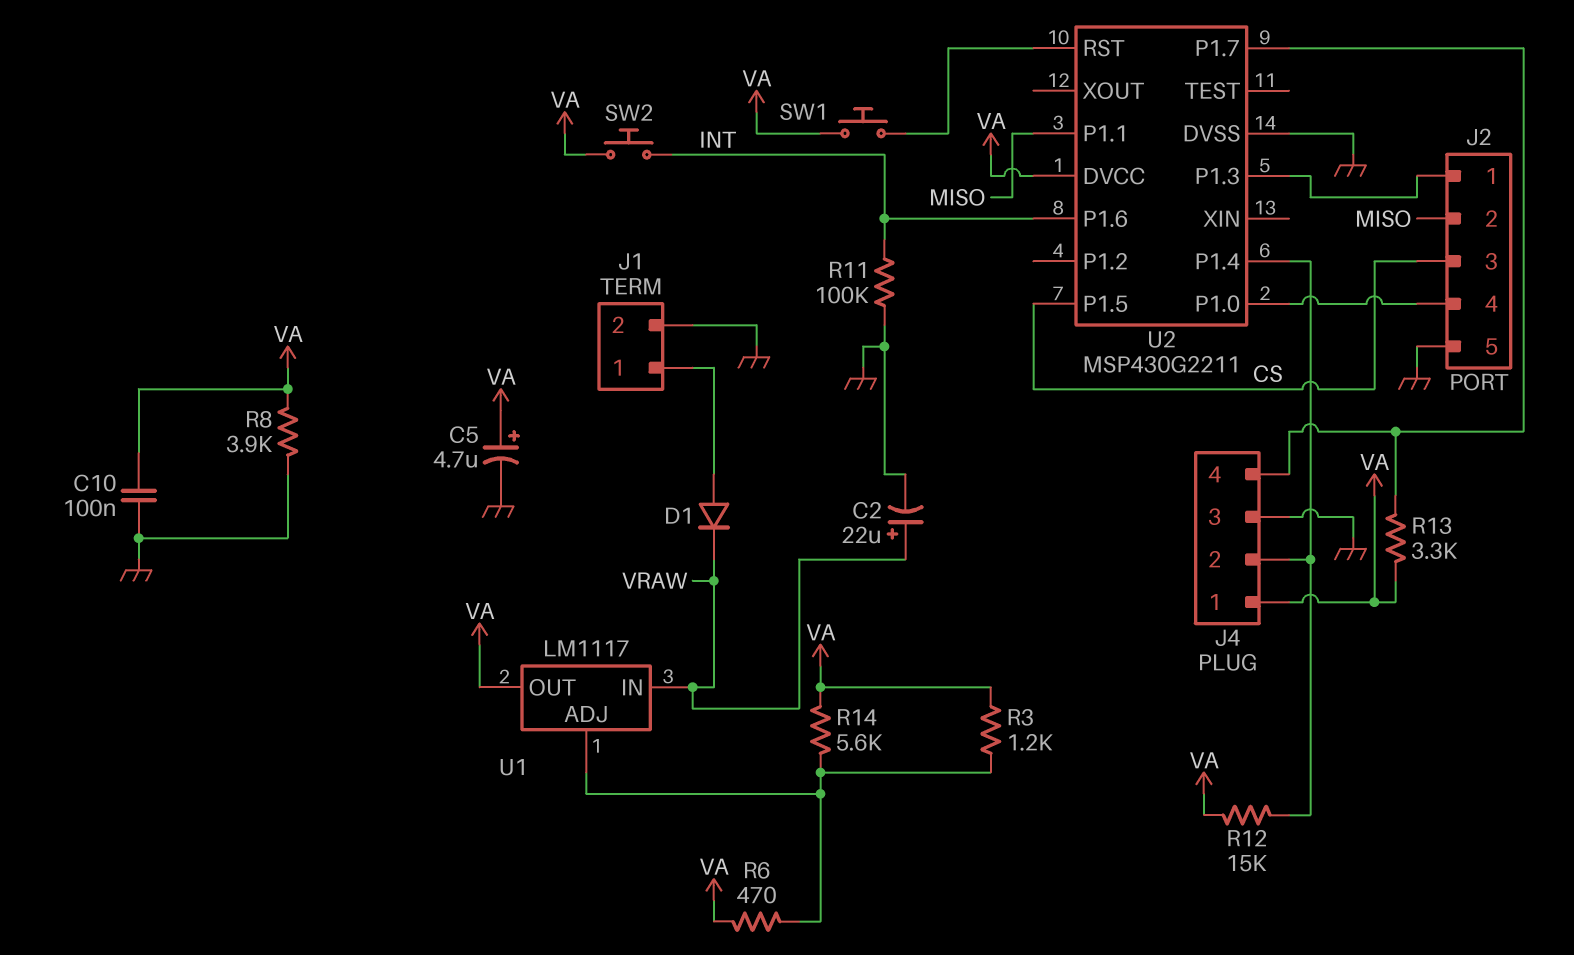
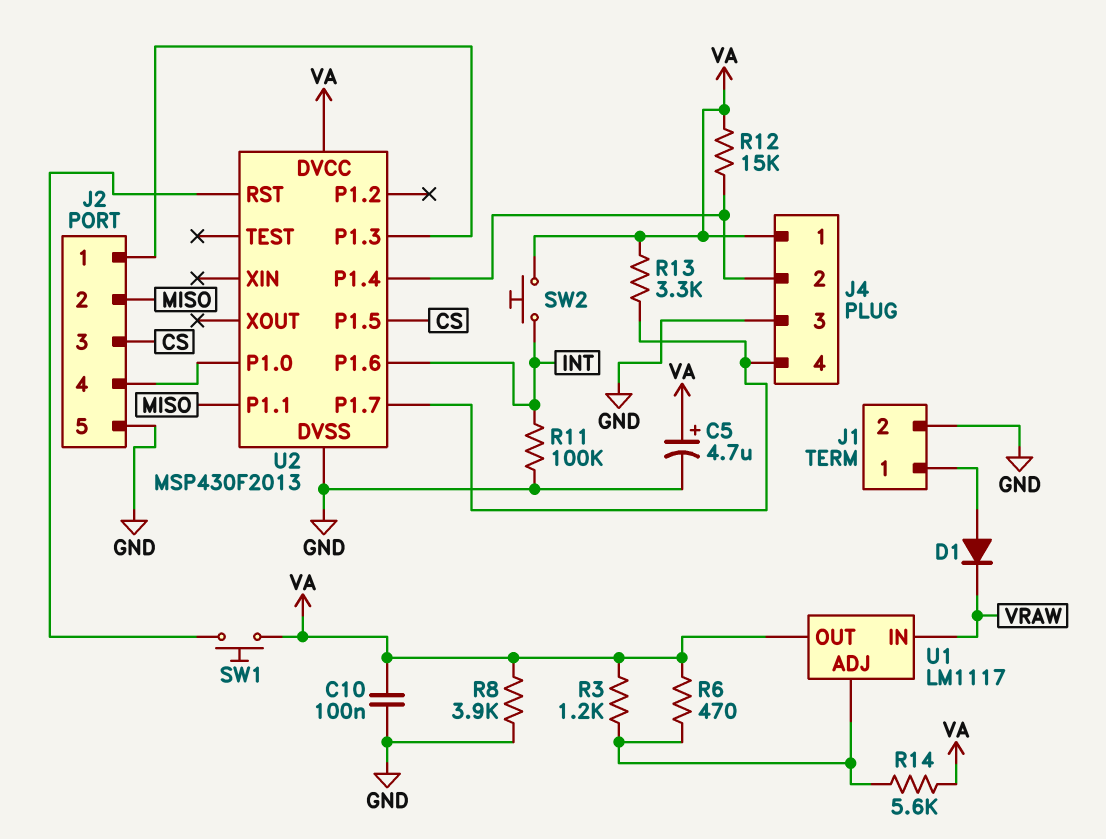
C2: 22uF (plus VRAW, minus GND) -> none
U2: MSP430G2211 -> MSP430F2013

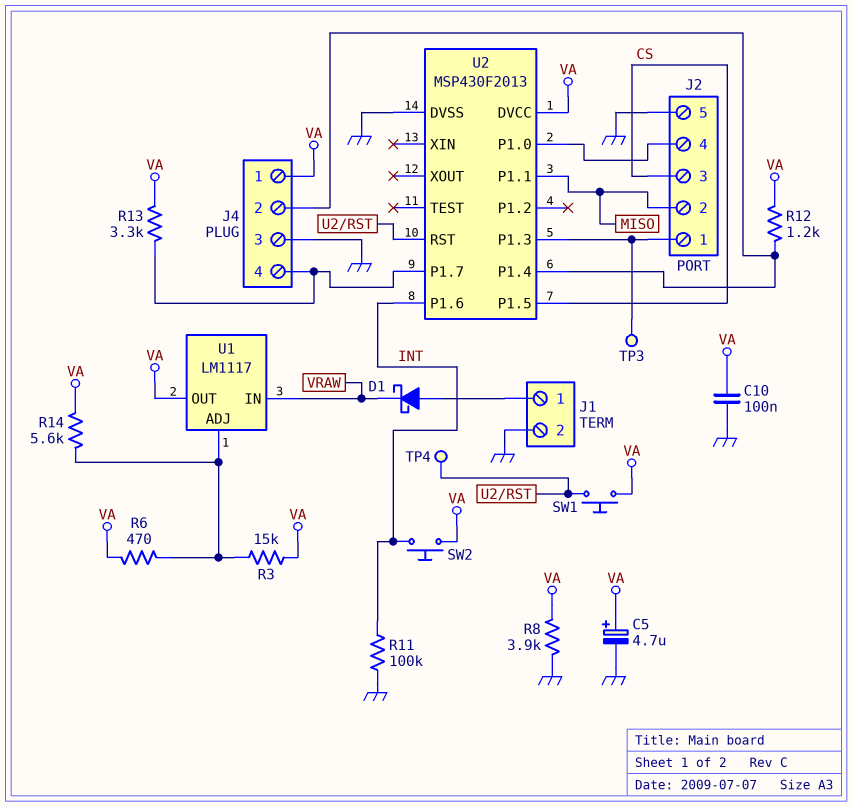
D1: diode (A J1/1, K VRAW) -> schottky (A J1/1, K VRAW)
R3: 1.2k (U1/ADJ, VA) -> 15k (U1/ADJ, VA)
R12: 15k (J4/2, VA) -> 1.2k (J4/2, VA)
TP3: none -> test point (J2/1)
TP4: none -> test point (U2/RST)

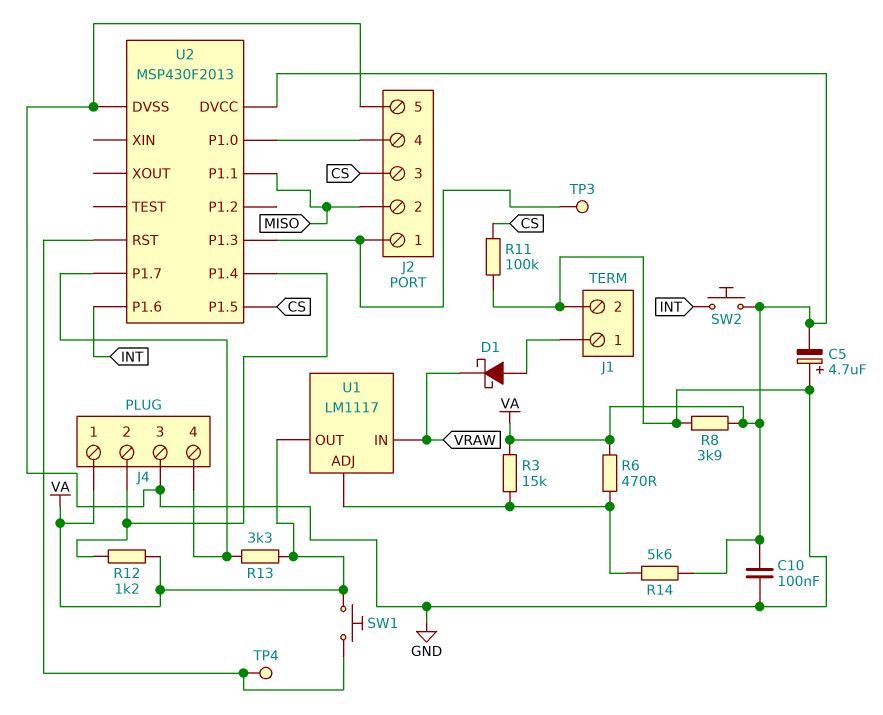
C5: 4.7uF (plus VA, minus GND) -> 4.7uF (plus GND, minus VA)
R11: 100k (GND, INT) -> 100k (CS, GND)

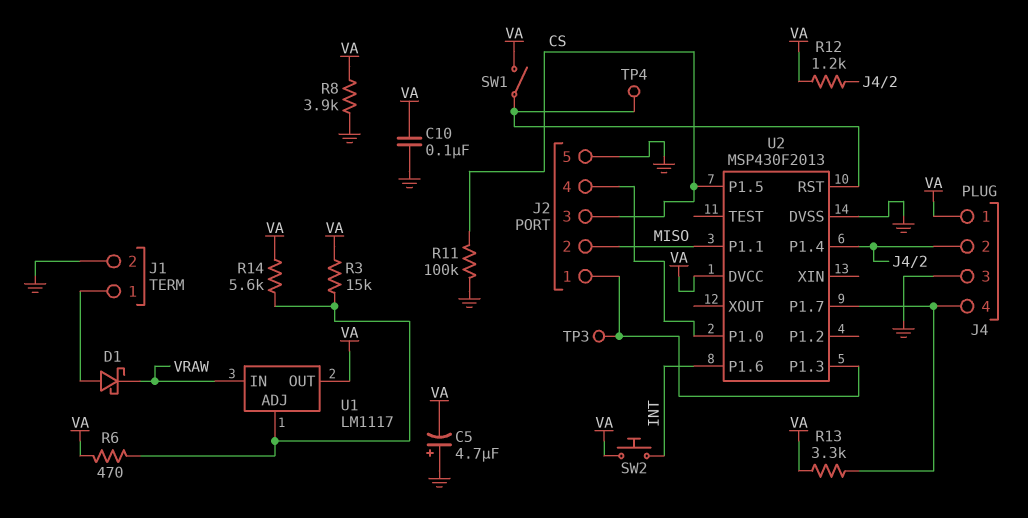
SW1: button (U2/RST, VA) -> switch (U2/RST, VA)

